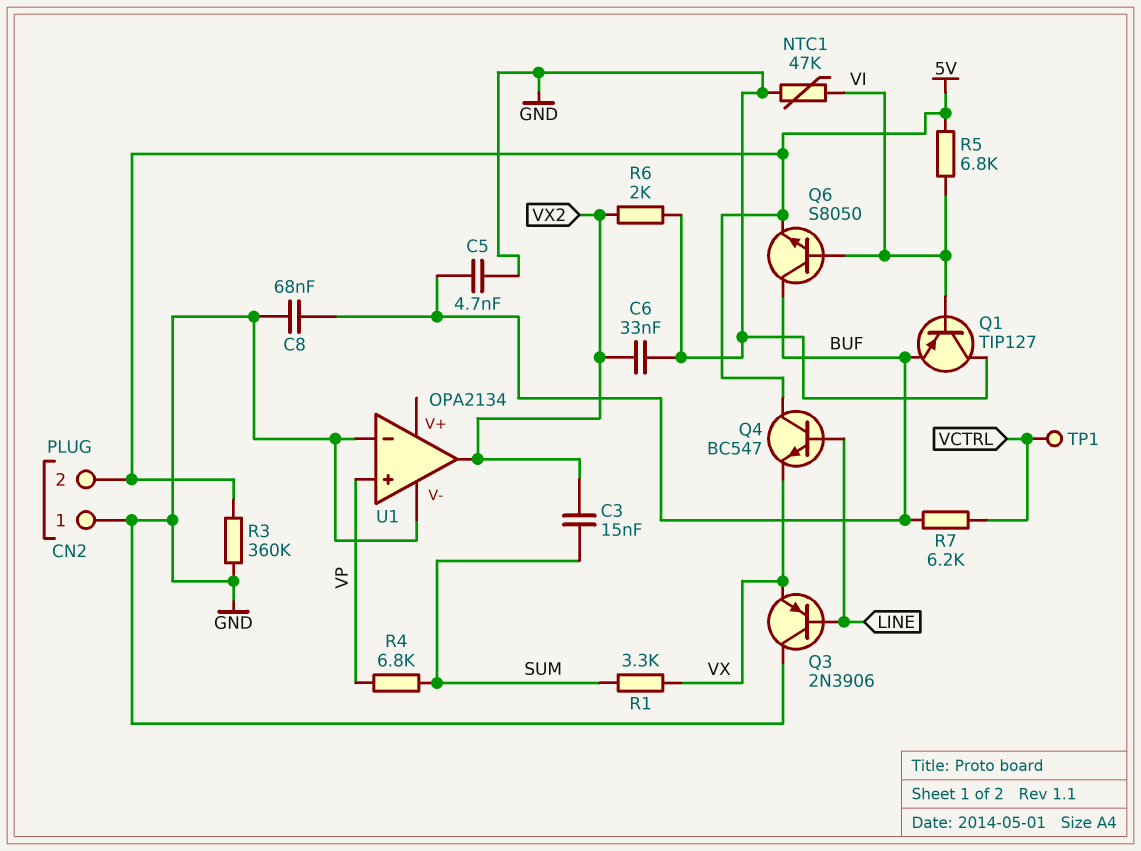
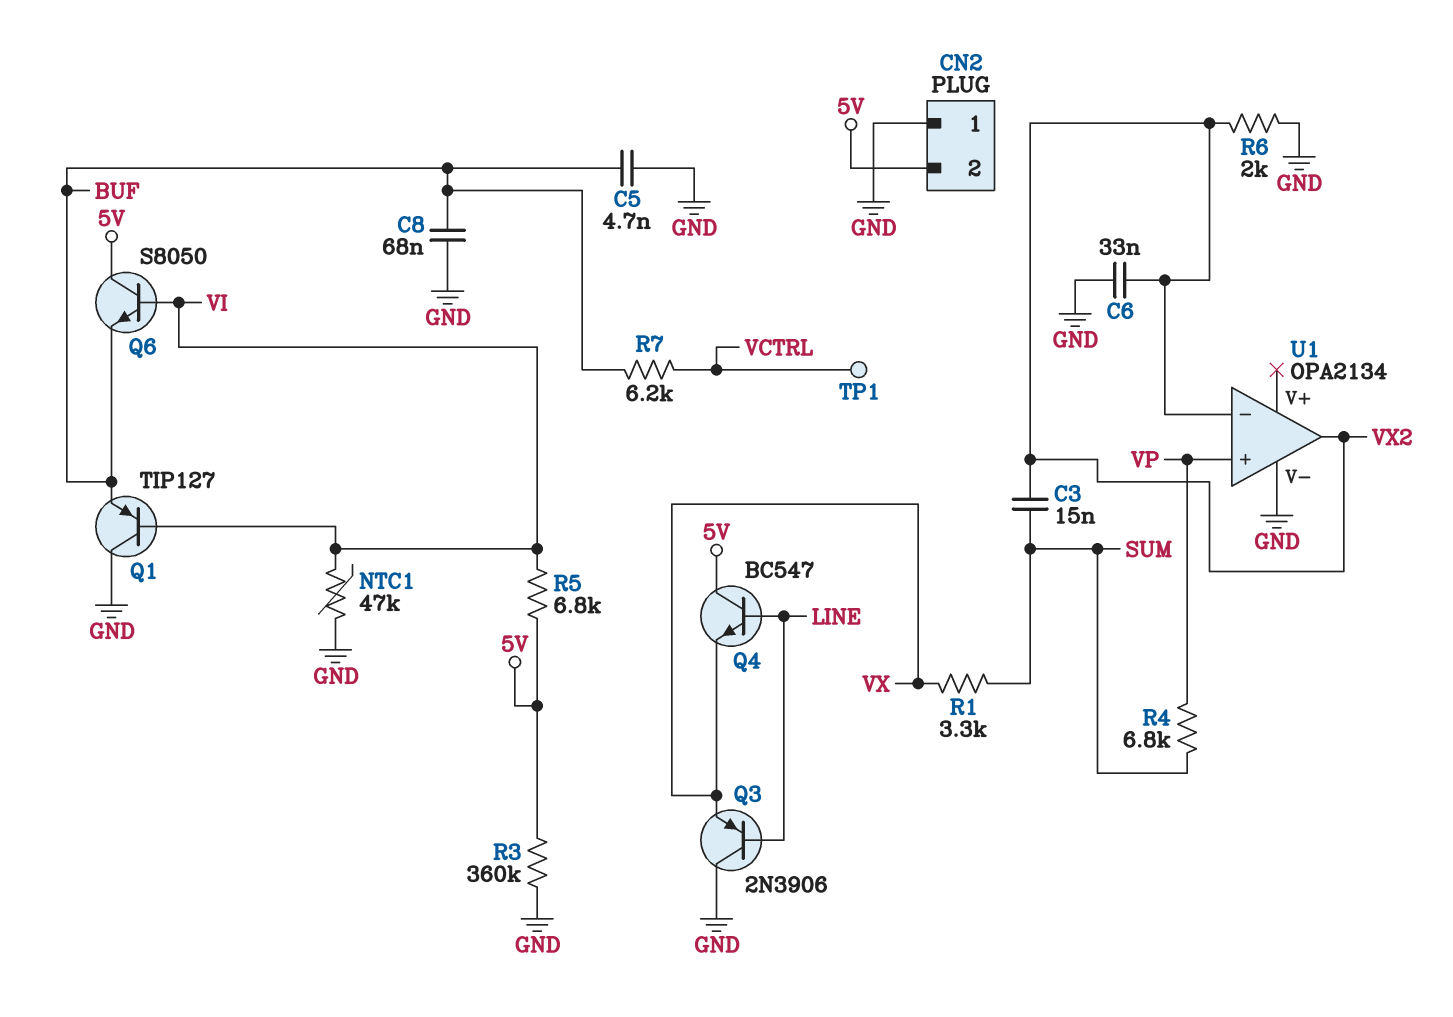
Q6: NPN S8050 (B VI, C BUF, E 5V) -> NPN S8050 (B VI, C 5V, E BUF)
U1 pin in-: GND -> VX2

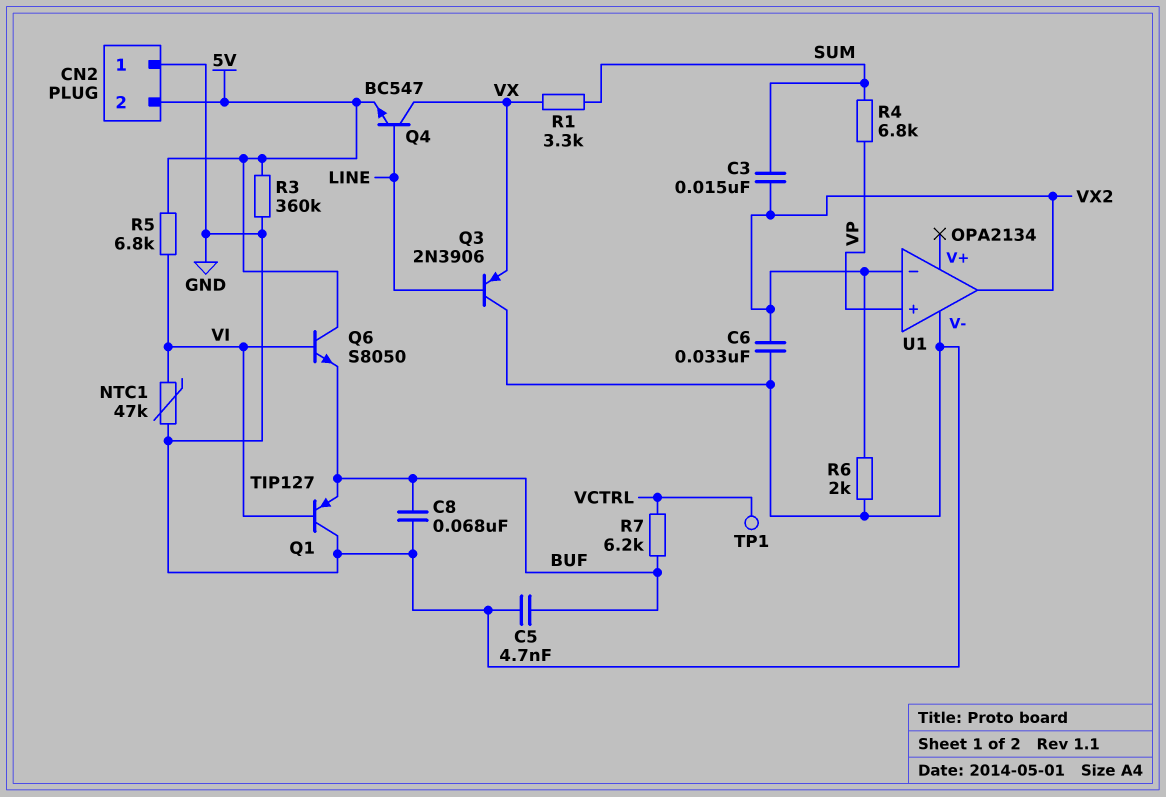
Q4: NPN BC547 (B LINE, C 5V, E VX) -> NPN BC547 (B LINE, C VX, E 5V)

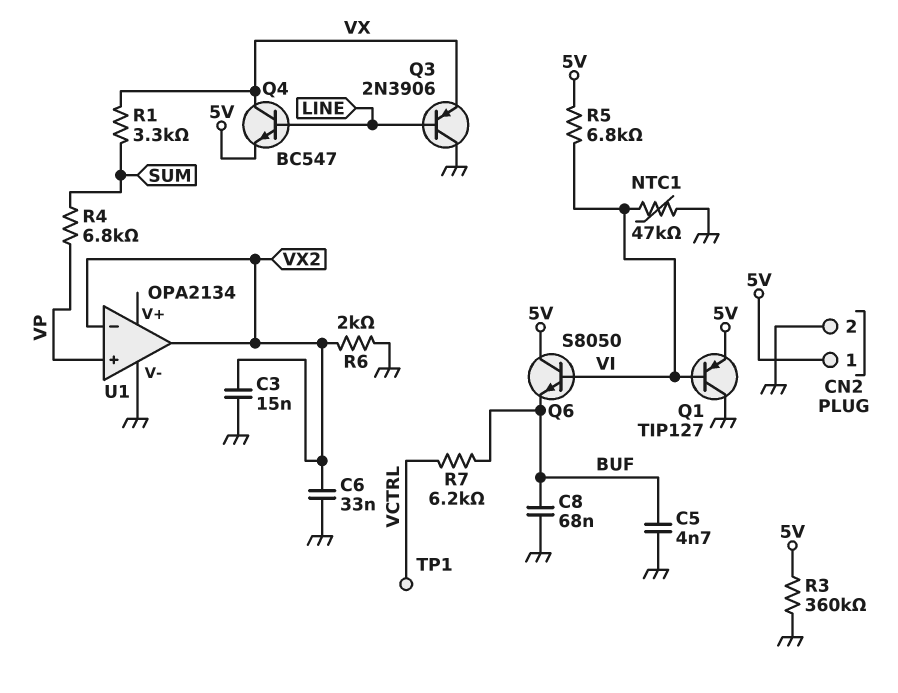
C3: 15nF (SUM, VX2) -> 15nF (GND, VX2)
CN2 pin 1: GND -> 5V
CN2 pin 2: 5V -> GND
Q1: PNP TIP127 (B VI, C GND, E BUF) -> PNP TIP127 (B VI, C GND, E 5V)

